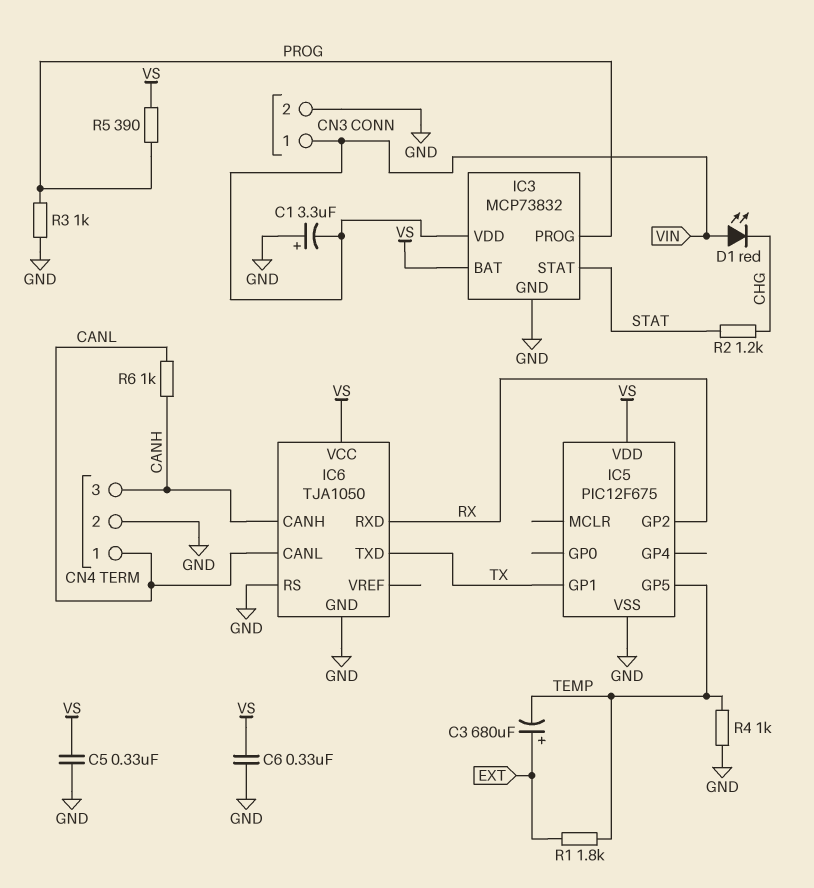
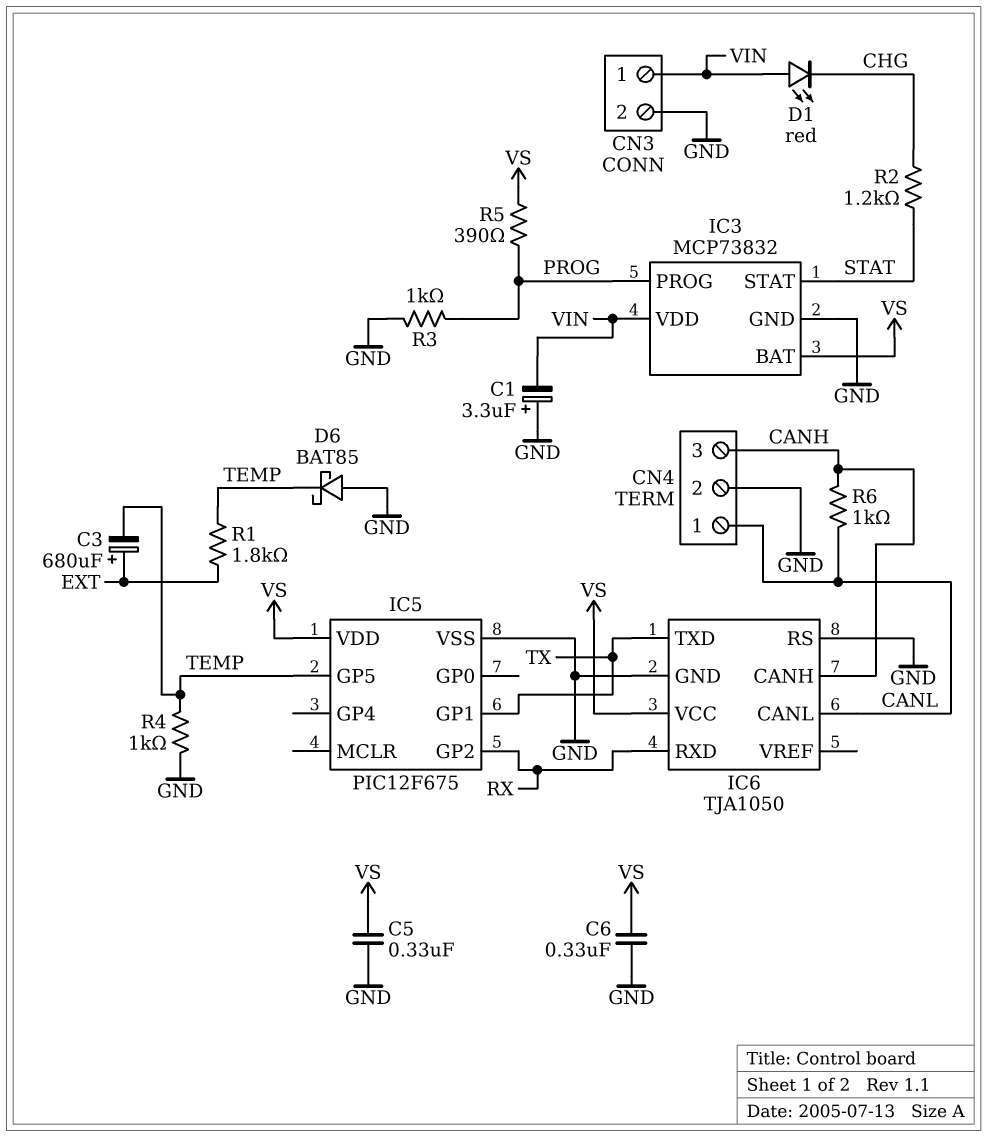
D6: none -> schottky BAT85 (A GND, K TEMP)

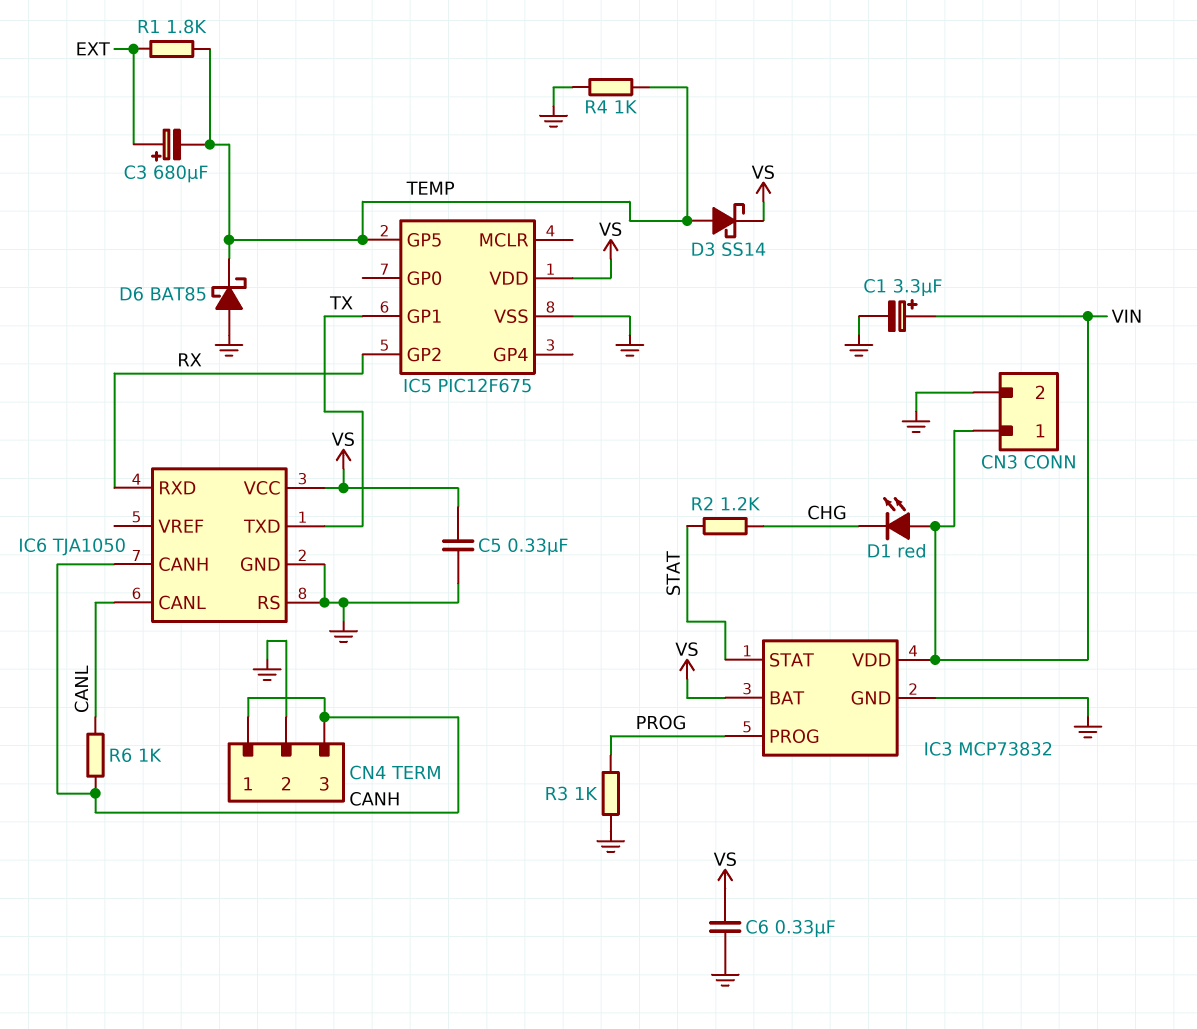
C1: 3.3uF (plus GND, minus VIN) -> 3.3uF (plus VIN, minus GND)
CN4 pin 1: CANL -> CANH
D3: none -> schottky SS14 (A TEMP, K VS)
R5: 390 (PROG, VS) -> none

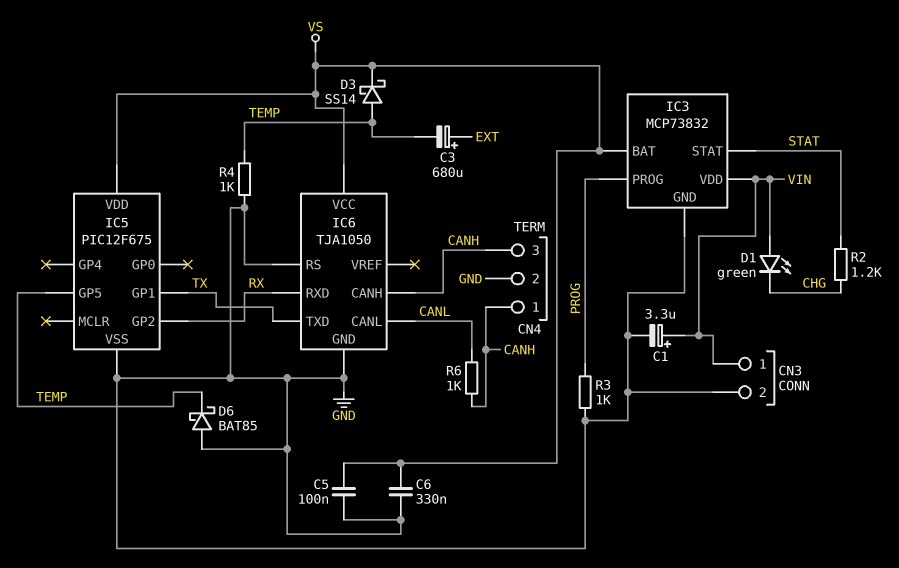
C5: 330nF (GND, VS) -> 100nF (GND, VS)
D1: LED red (A VIN, K CHG) -> LED green (A VIN, K CHG)
R1: 1.8k (EXT, TEMP) -> none

